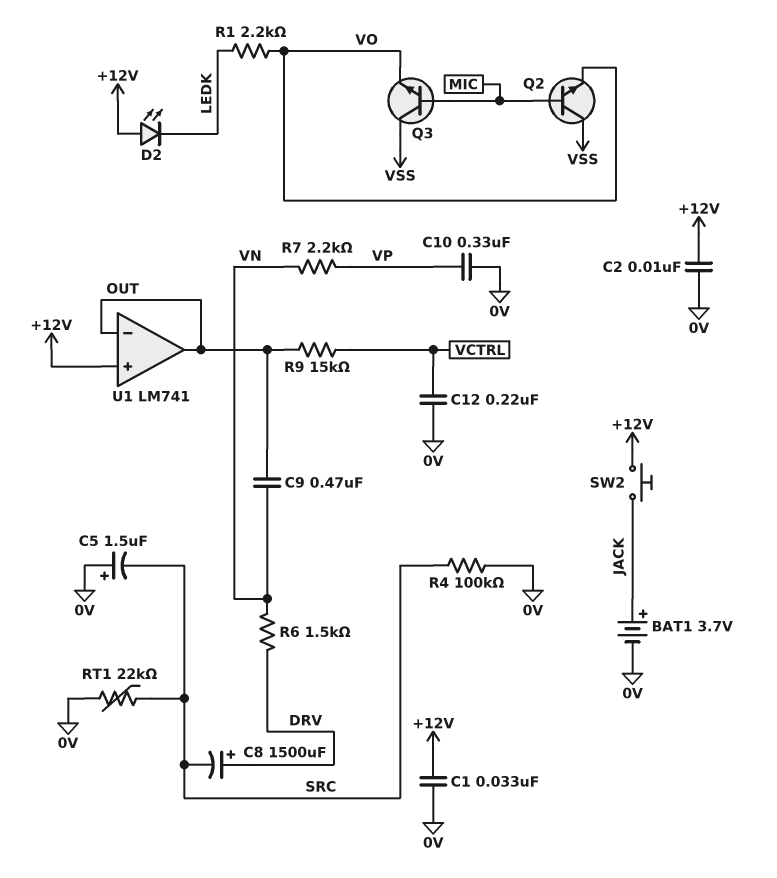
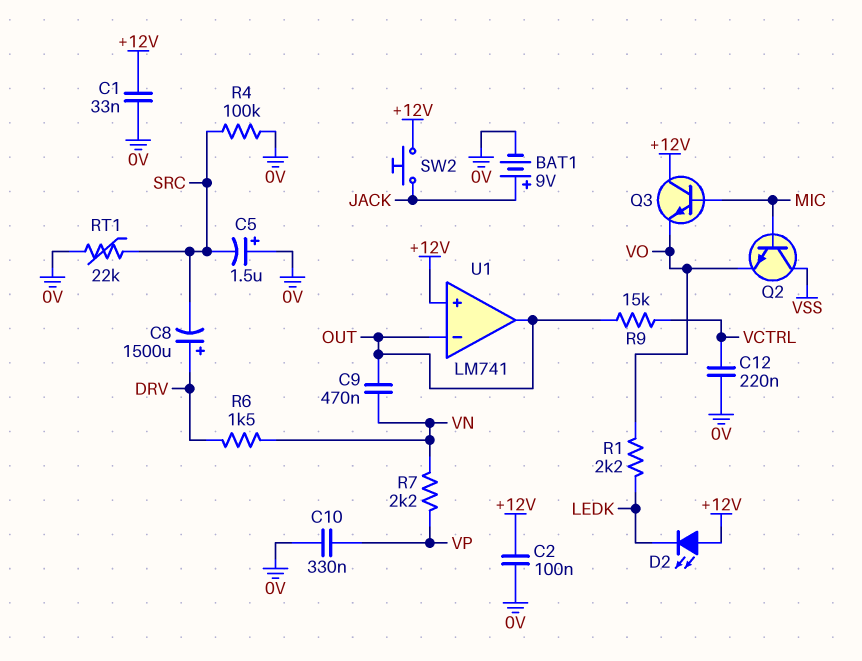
BAT1: 3.7V (plus JACK, minus 0V) -> 9V (plus JACK, minus 0V)
C2: 10nF (+12V, 0V) -> 100nF (+12V, 0V)
Q3: NPN (B MIC, C VSS, E VO) -> NPN (B MIC, C +12V, E VO)

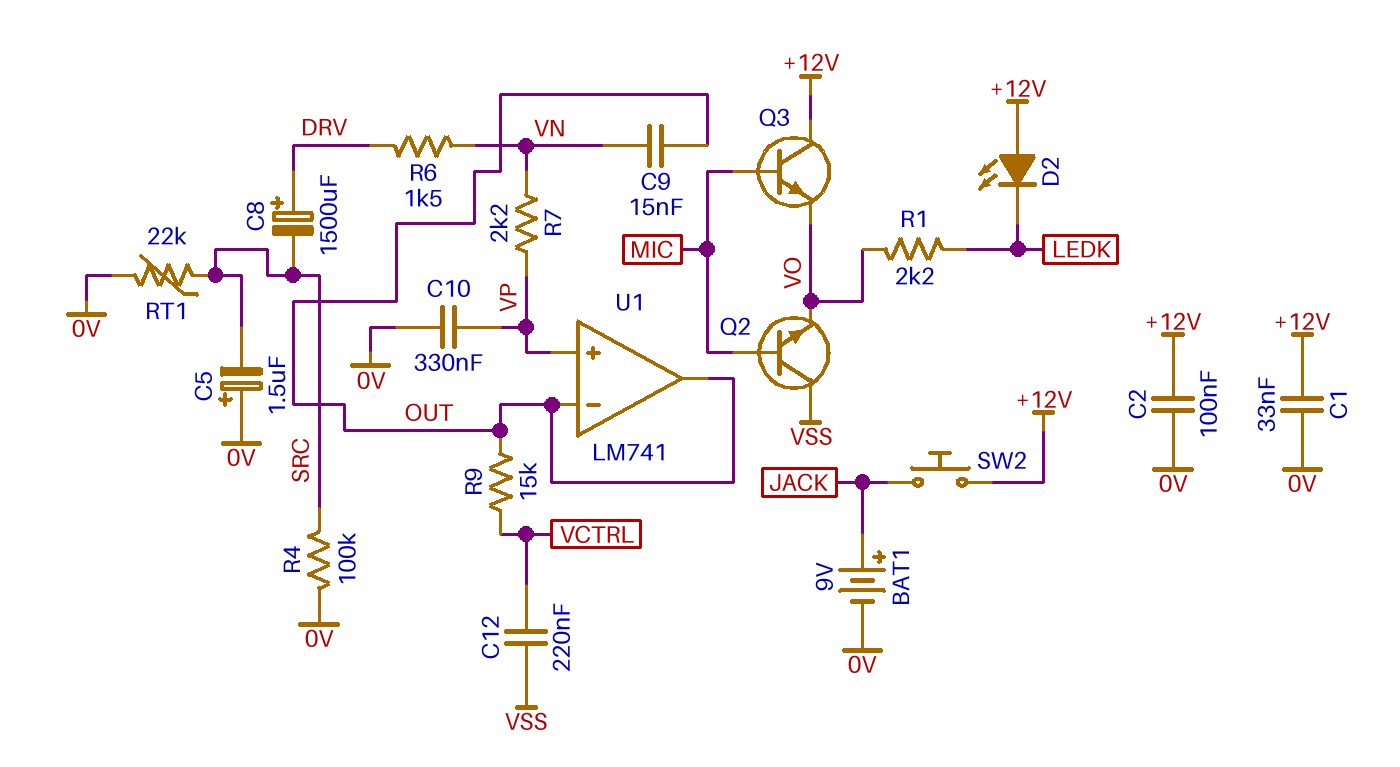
C9: 470nF (OUT, VN) -> 15nF (OUT, VN)
C12: 220nF (0V, VCTRL) -> 220nF (VCTRL, VSS)
U1 pin in+: +12V -> VP

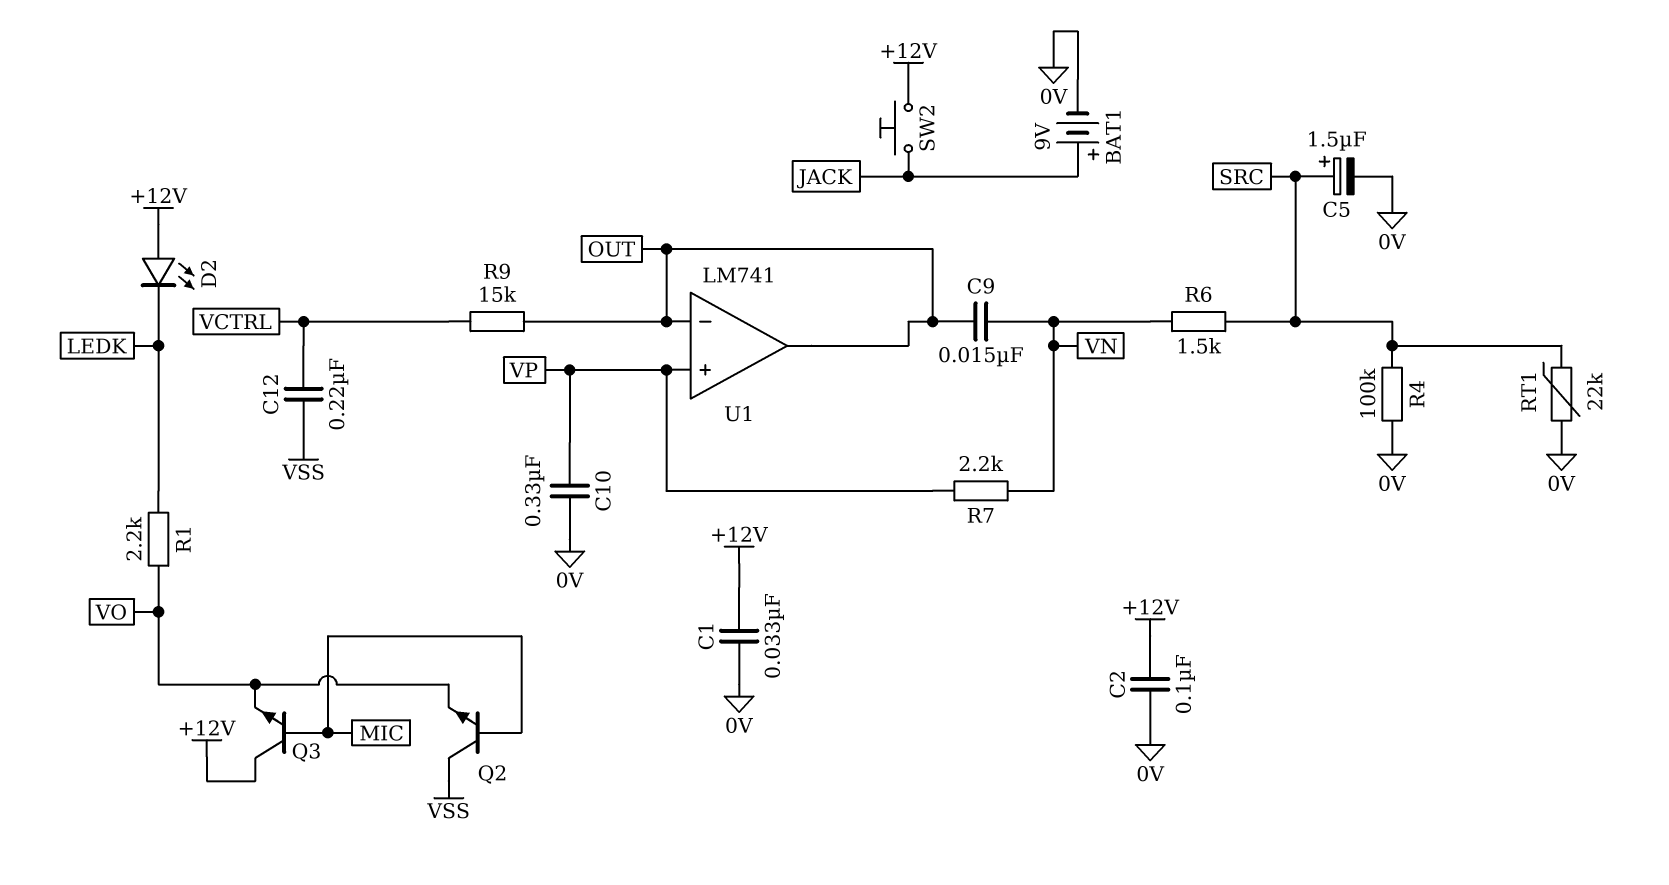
C5: 1.5uF (plus 0V, minus SRC) -> 1.5uF (plus SRC, minus 0V)
C8: 1500uF (plus DRV, minus SRC) -> none
R6: 1.5k (DRV, VN) -> 1.5k (SRC, VN)

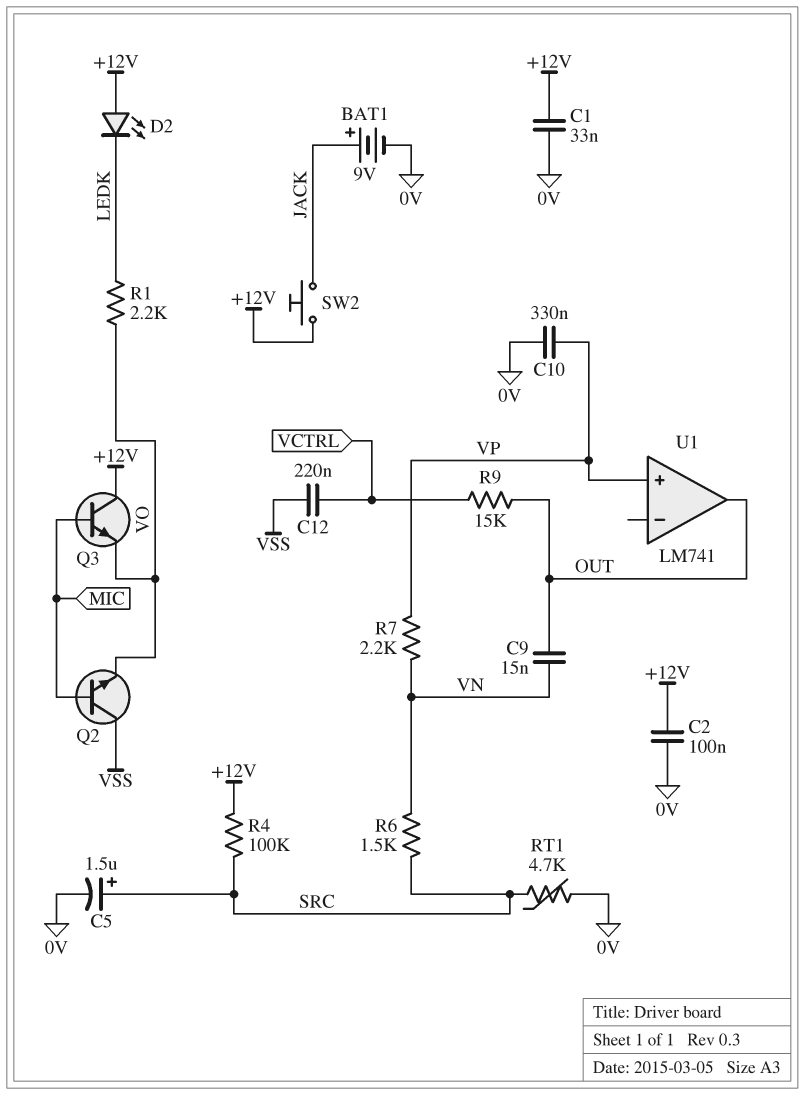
R4: 100k (0V, SRC) -> 100k (+12V, SRC)
RT1: 22k (0V, SRC) -> 4.7k (0V, SRC)
U1 pin in-: OUT -> none

